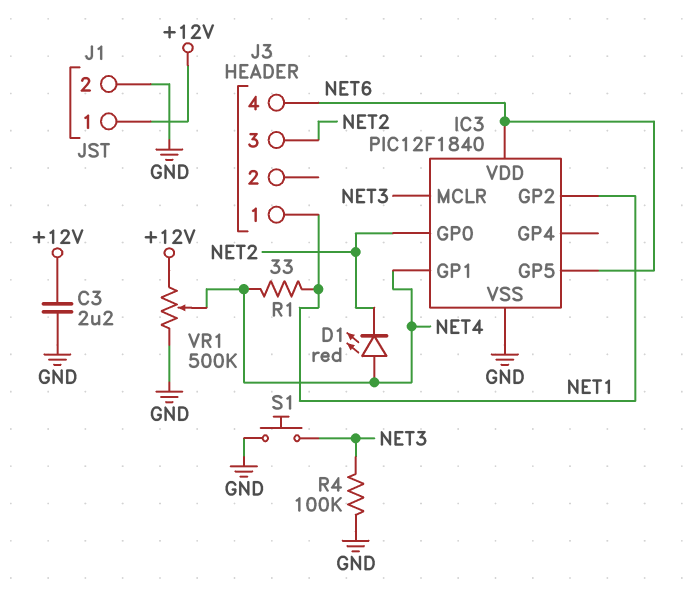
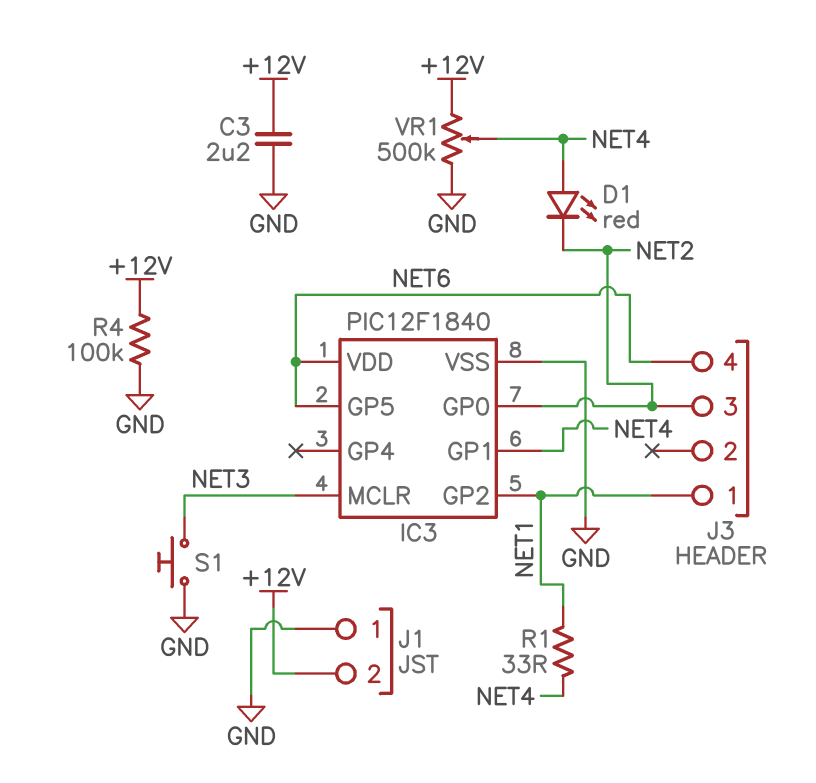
J1 pin 1: +12V -> GND
J1 pin 2: GND -> +12V
R4: 100k (GND, NET3) -> 100k (+12V, GND)

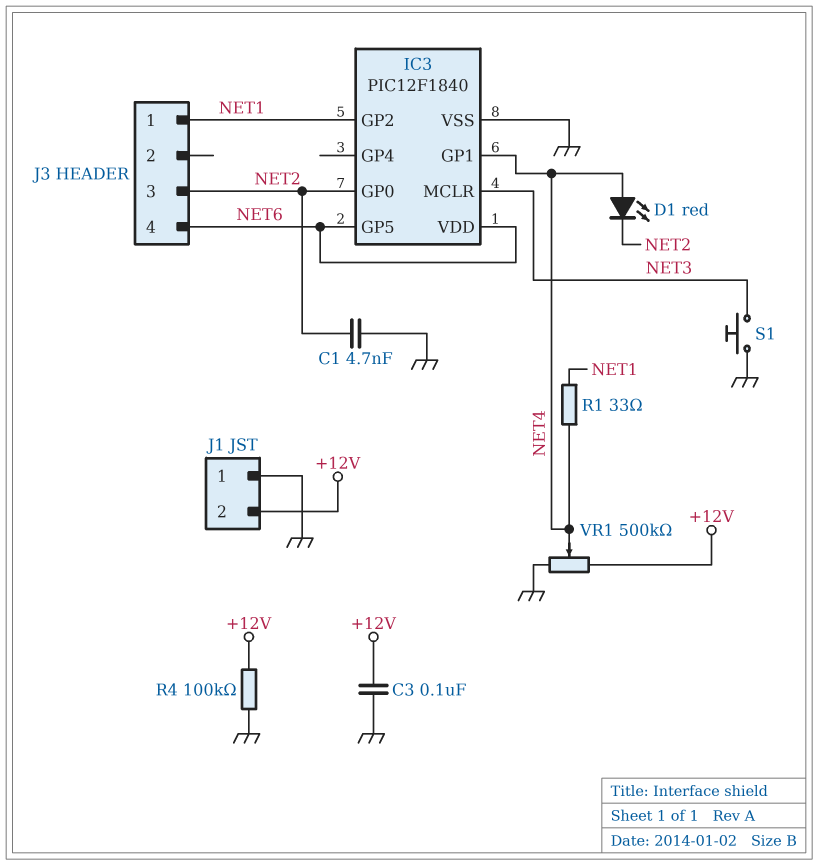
C1: none -> 4.7nF (GND, NET2)
C3: 2.2uF (+12V, GND) -> 100nF (+12V, GND)

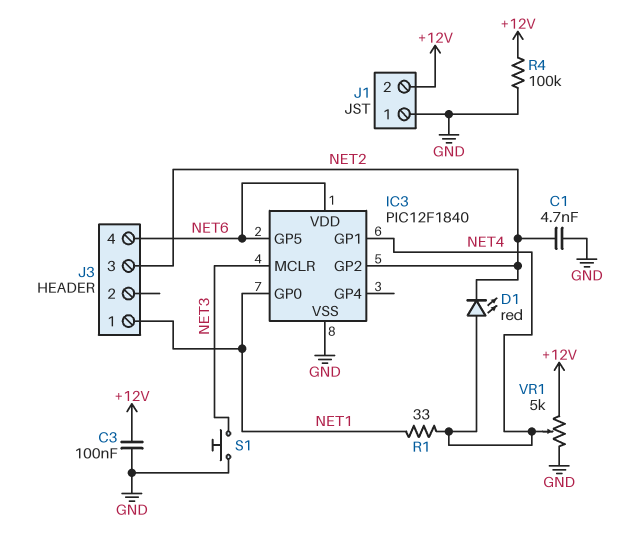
IC3 pin GP0: NET2 -> NET1
IC3 pin GP2: NET1 -> NET2
VR1: 500k (+12V, GND, wiper NET4) -> 5k (+12V, GND, wiper NET4)

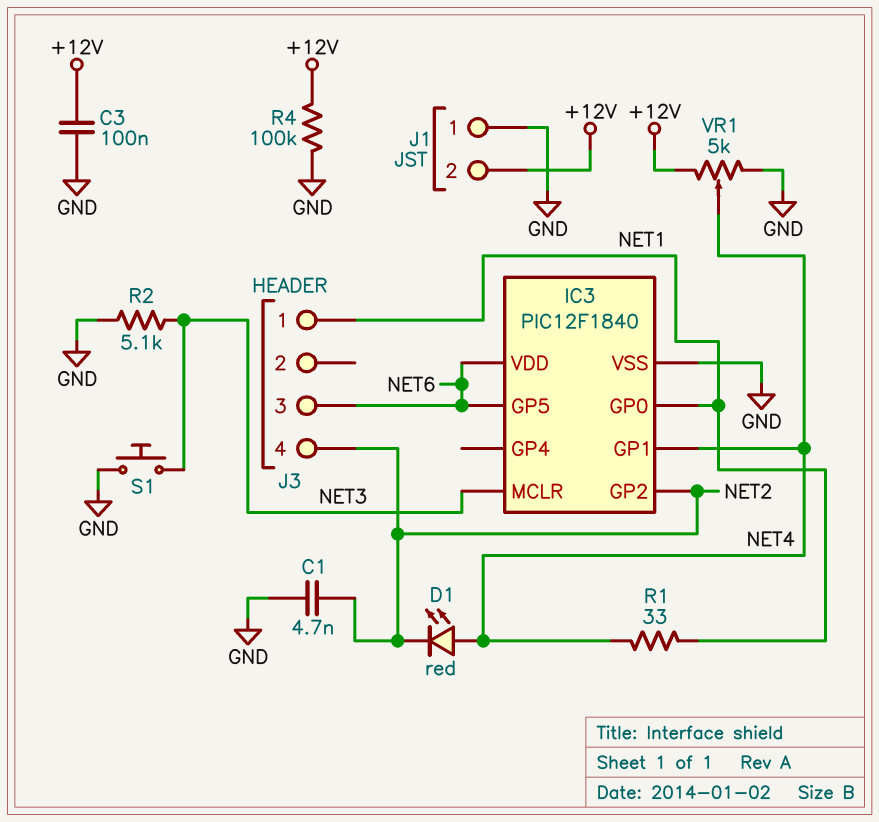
J3 pin 3: NET2 -> NET6
J3 pin 4: NET6 -> NET2
R2: none -> 5.1k (GND, NET3)

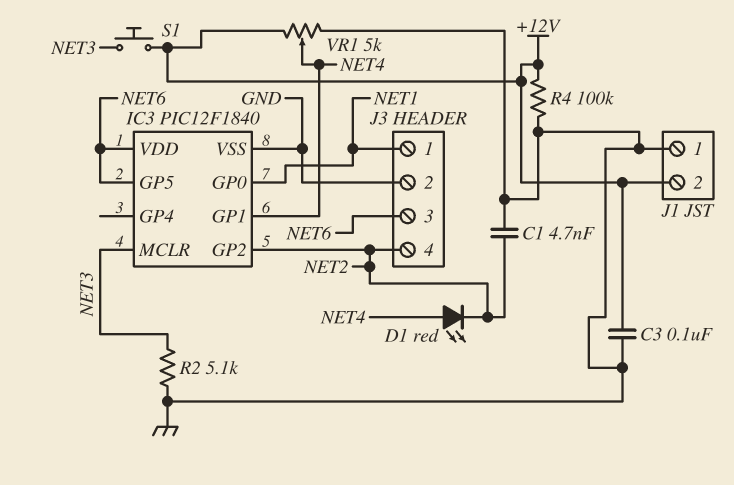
J3 pin 2: none -> GND
R1: 33 (NET1, NET4) -> none
S1: button (GND, NET3) -> button (+12V, NET3)

